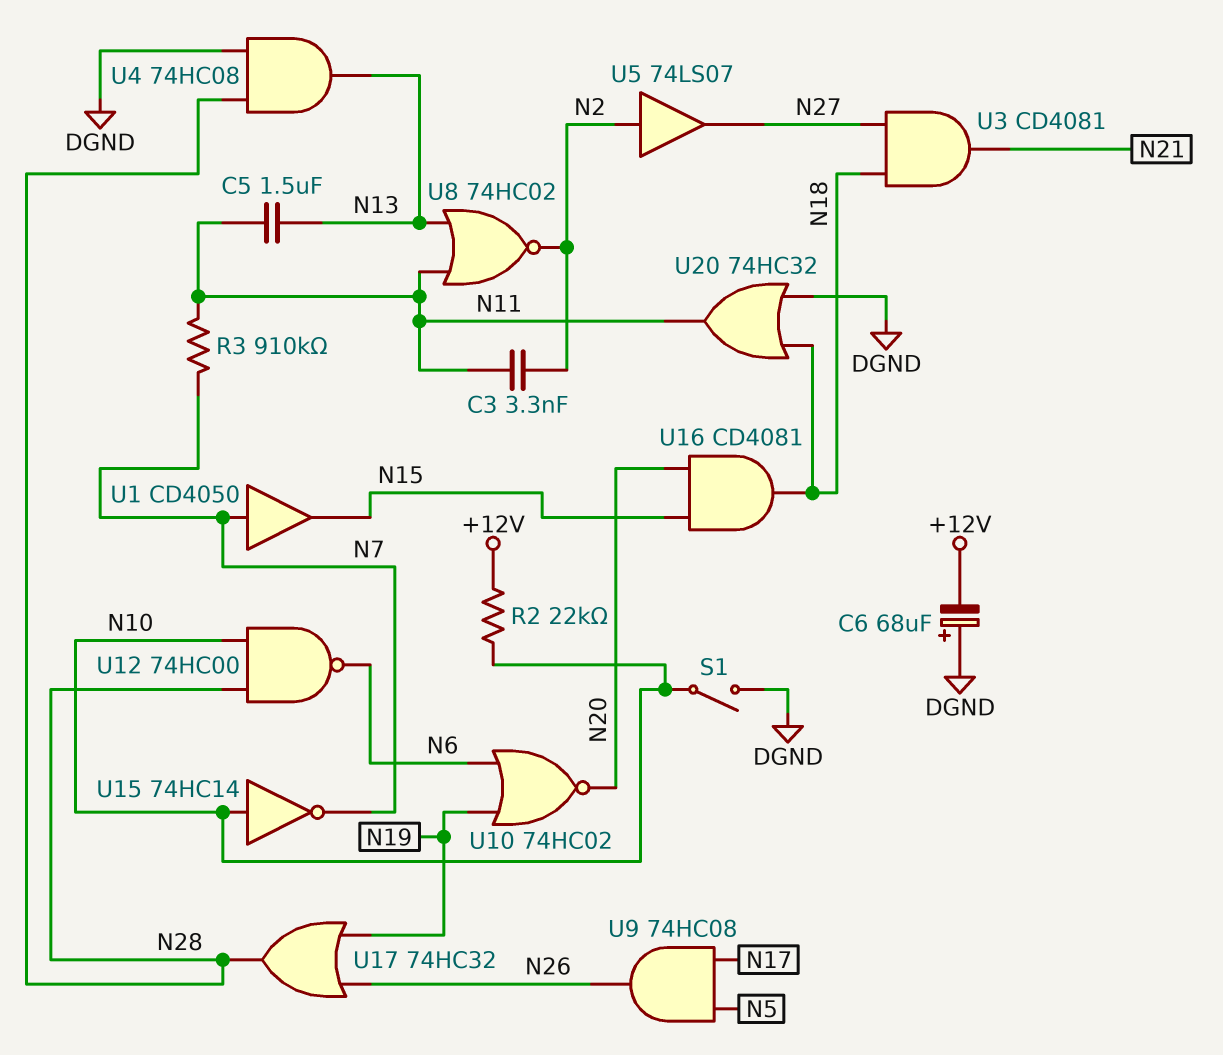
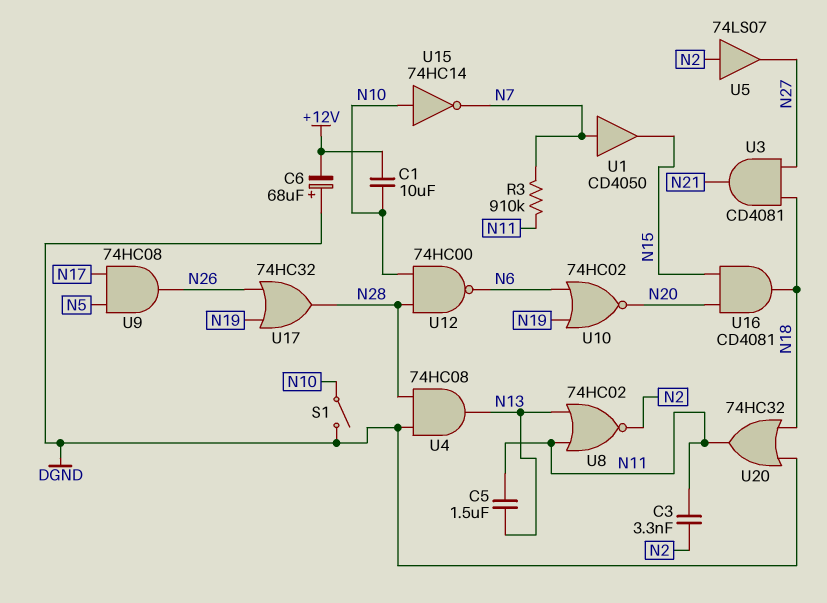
C1: none -> 10uF (+12V, N10)
R2: 22k (+12V, N10) -> none

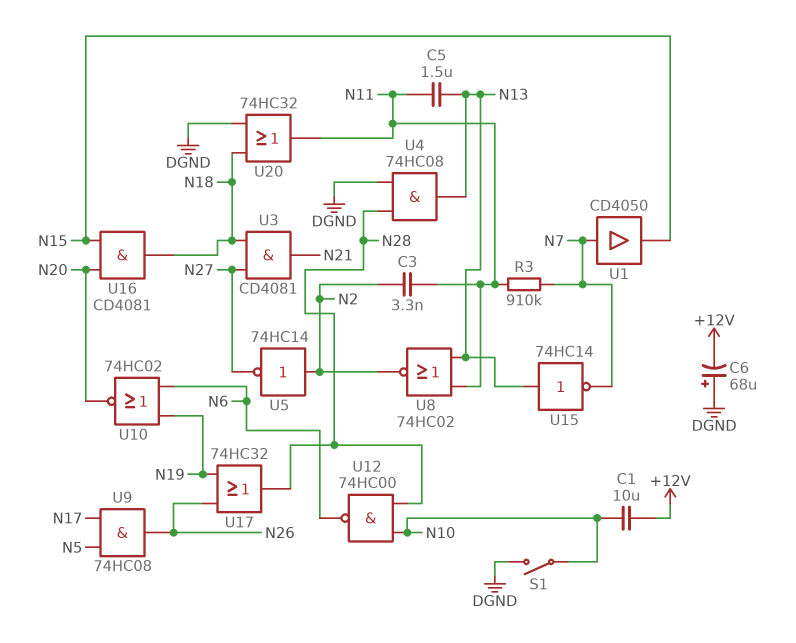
U5: buffer 74LS07 (in N2, out N27) -> NOT 74HC14 (in N2, out N27)
U15: NOT 74HC14 (in N10, out N7) -> NOT 74HC14 (in N13, out N7)

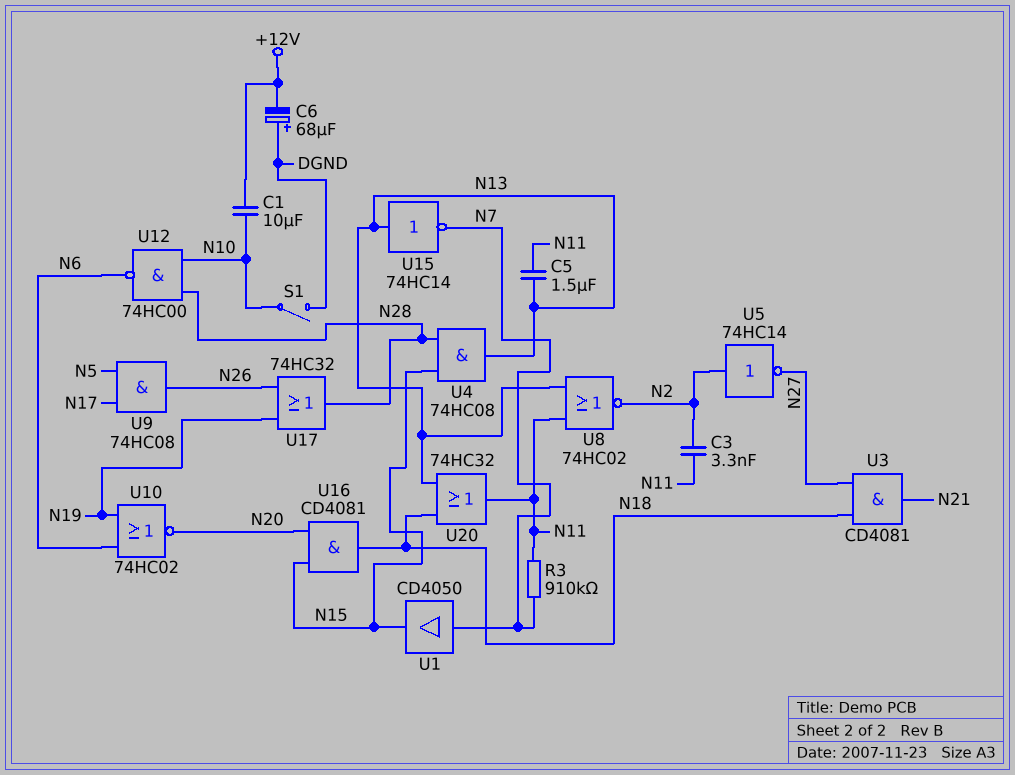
U4: AND 74HC08 (in DGND, in N28, out N13) -> AND 74HC08 (in N15, in N28, out N13)
U20: OR 74HC32 (in DGND, in N18, out N11) -> OR 74HC32 (in N13, in N18, out N11)

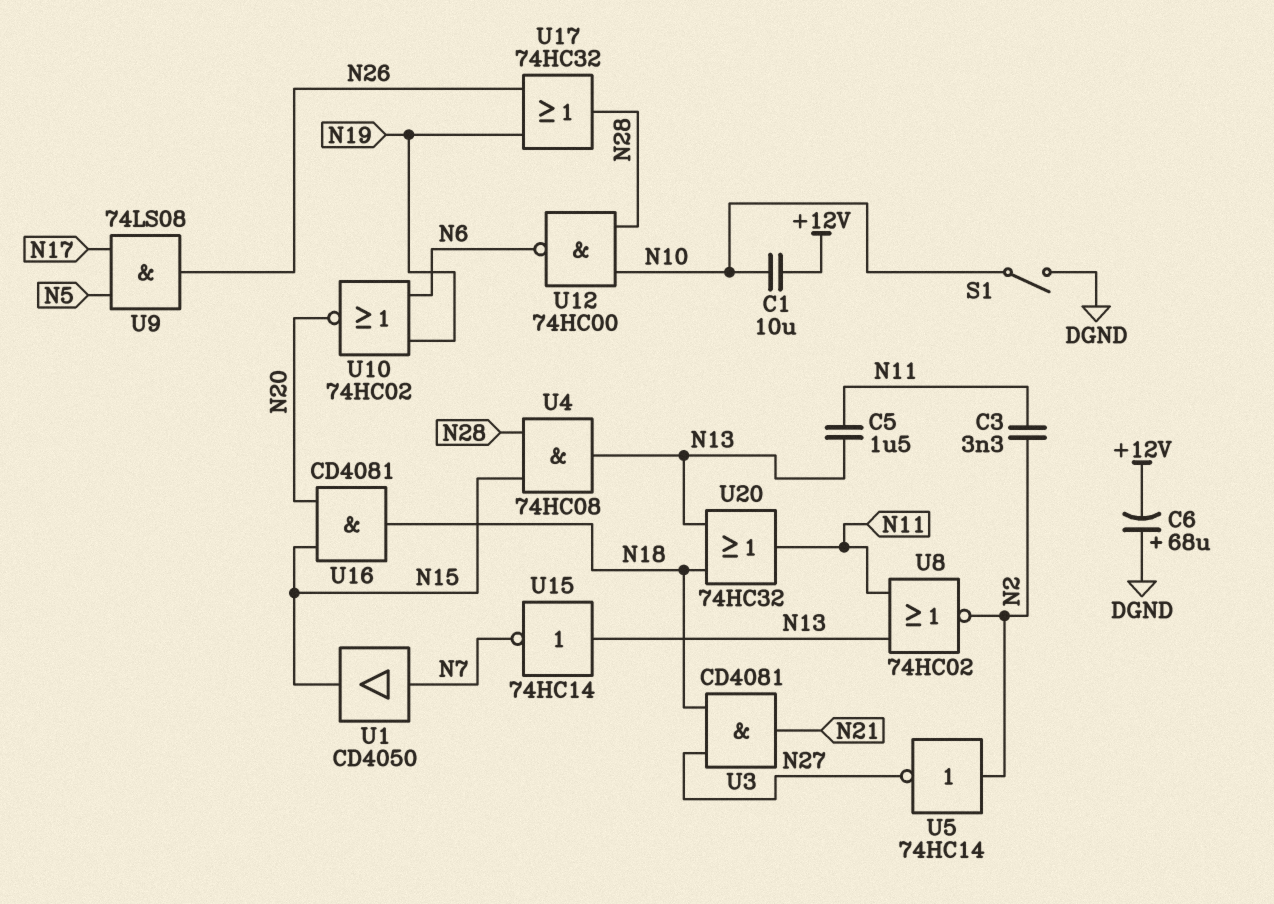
R3: 910k (N7, N11) -> none
U9: AND 74HC08 (in N5, in N17, out N26) -> AND 74LS08 (in N5, in N17, out N26)

